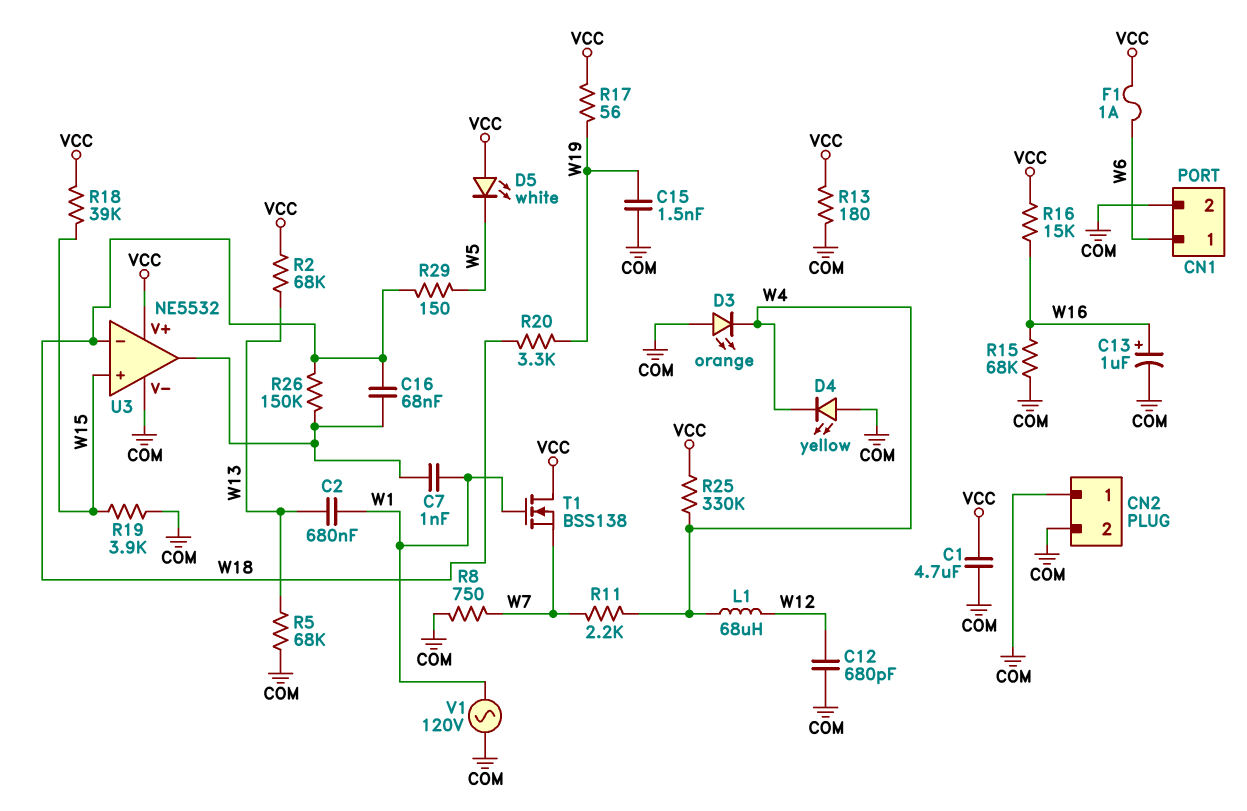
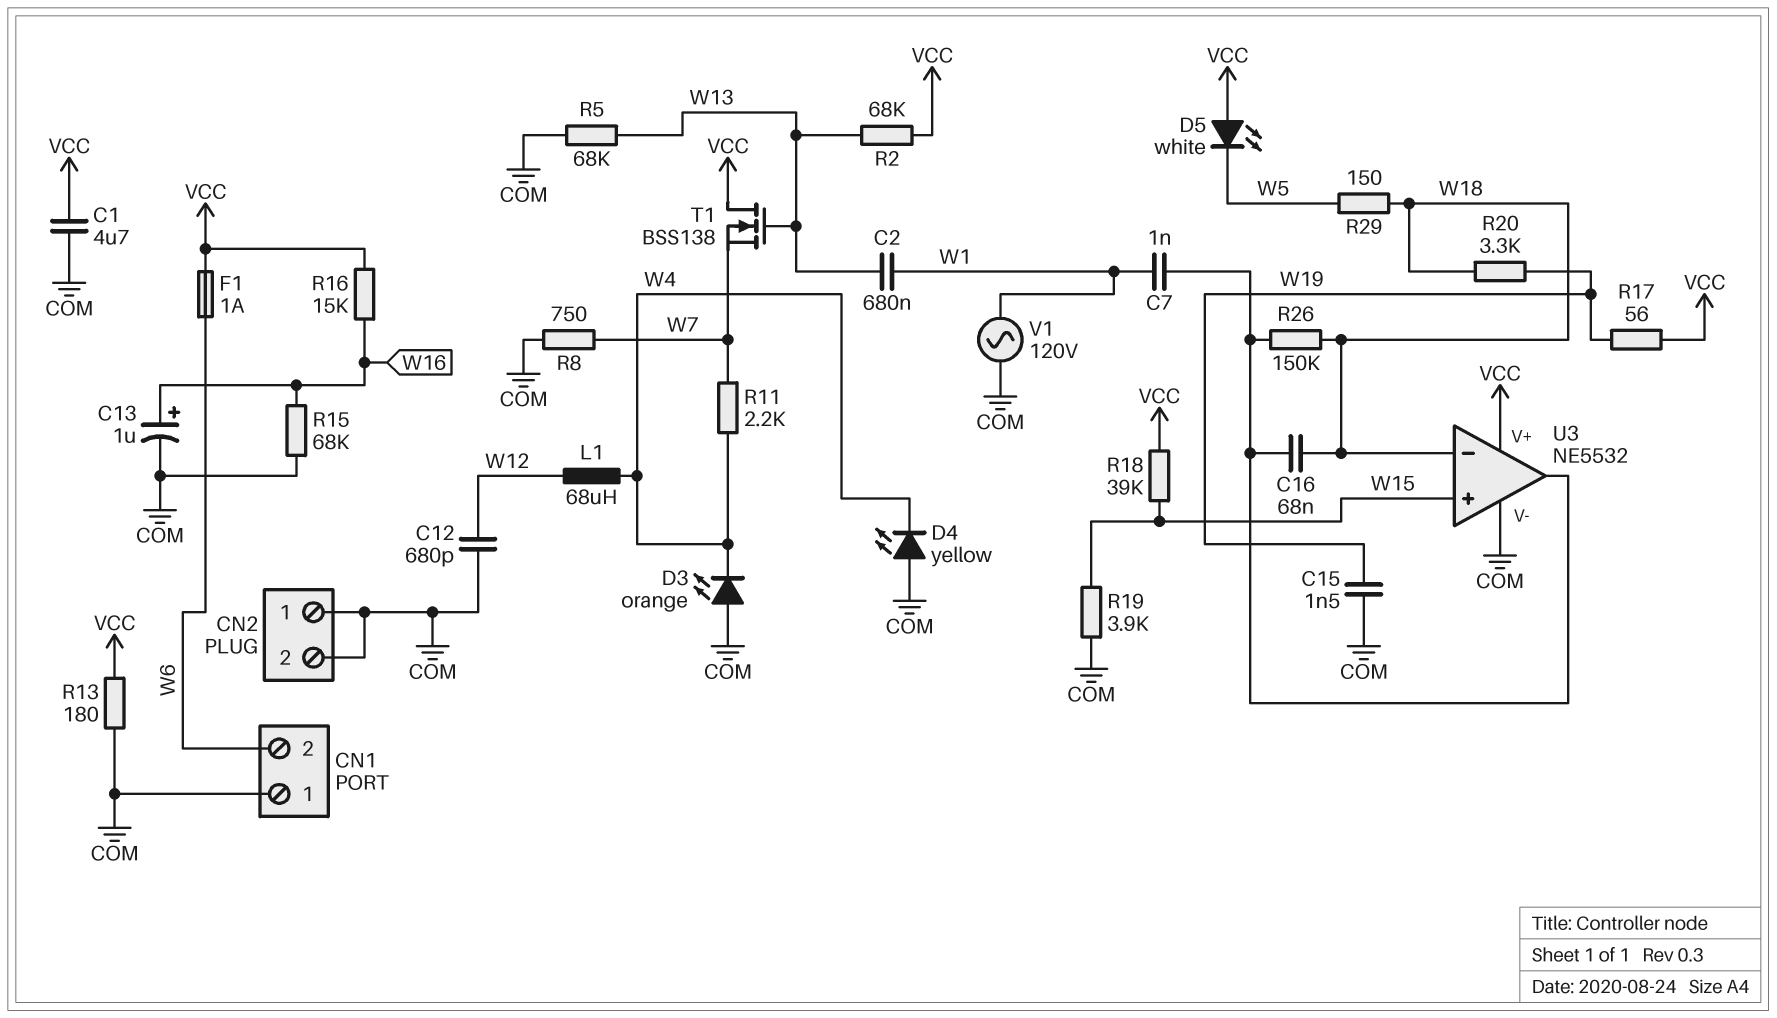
CN1 pin 1: W6 -> COM
CN1 pin 2: COM -> W6
R25: 330k (VCC, W4) -> none
T1: NMOS BSS138 (G W1, D VCC, S W7) -> NMOS BSS138 (G W13, D VCC, S W7)

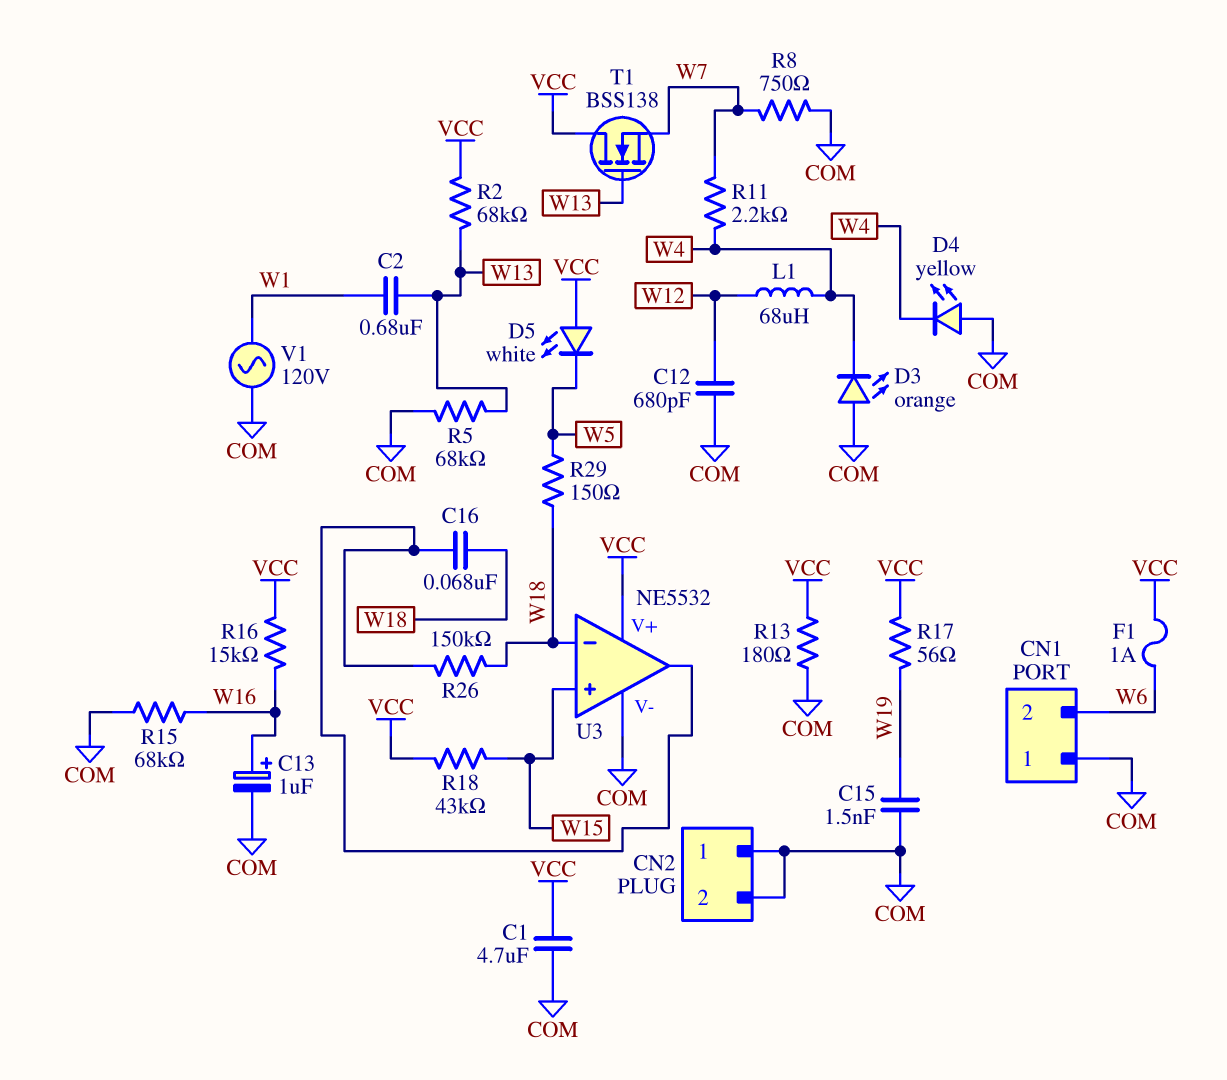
C7: 1nF (U3/out, W1) -> none
R18: 39k (VCC, W15) -> 43k (VCC, W15)
R19: 3.9k (COM, W15) -> none
R20: 3.3k (W18, W19) -> none

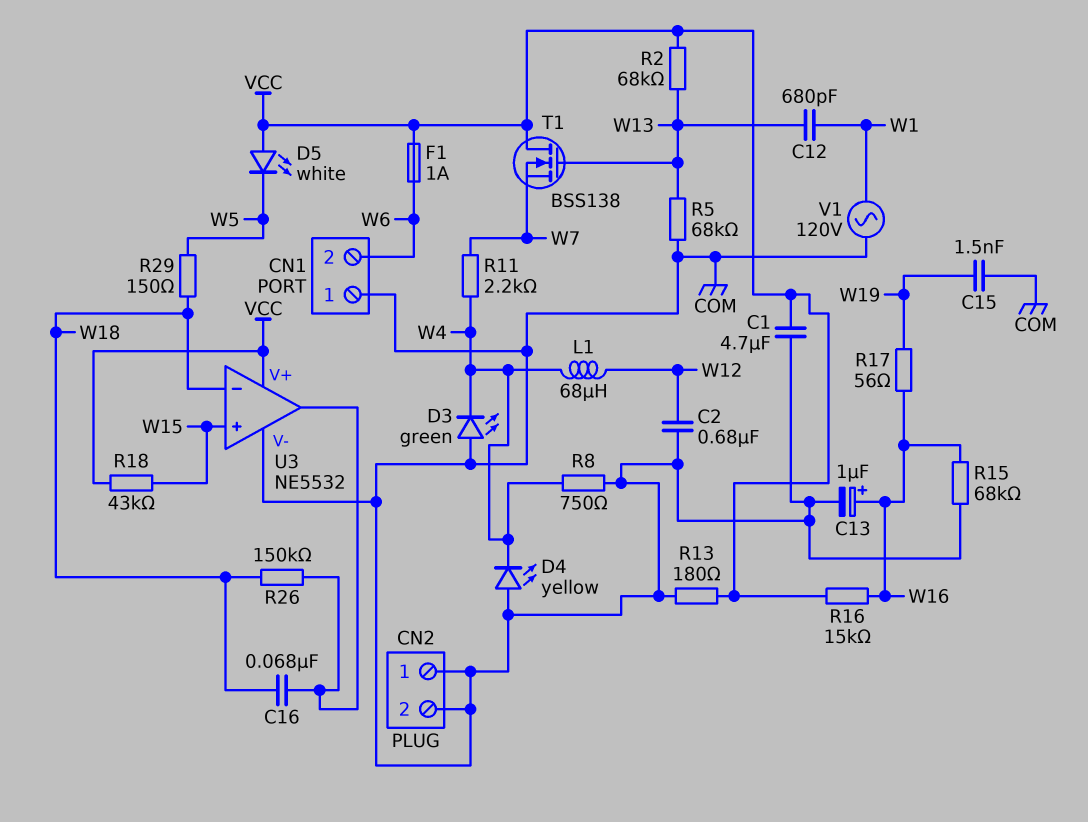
C2: 680nF (W1, W13) -> 680nF (COM, W12)
C12: 680pF (COM, W12) -> 680pF (W1, W13)
D3: LED orange (A COM, K W4) -> LED green (A COM, K W4)
R8: 750 (COM, W7) -> 750 (COM, W4)
R17: 56 (VCC, W19) -> 56 (W16, W19)

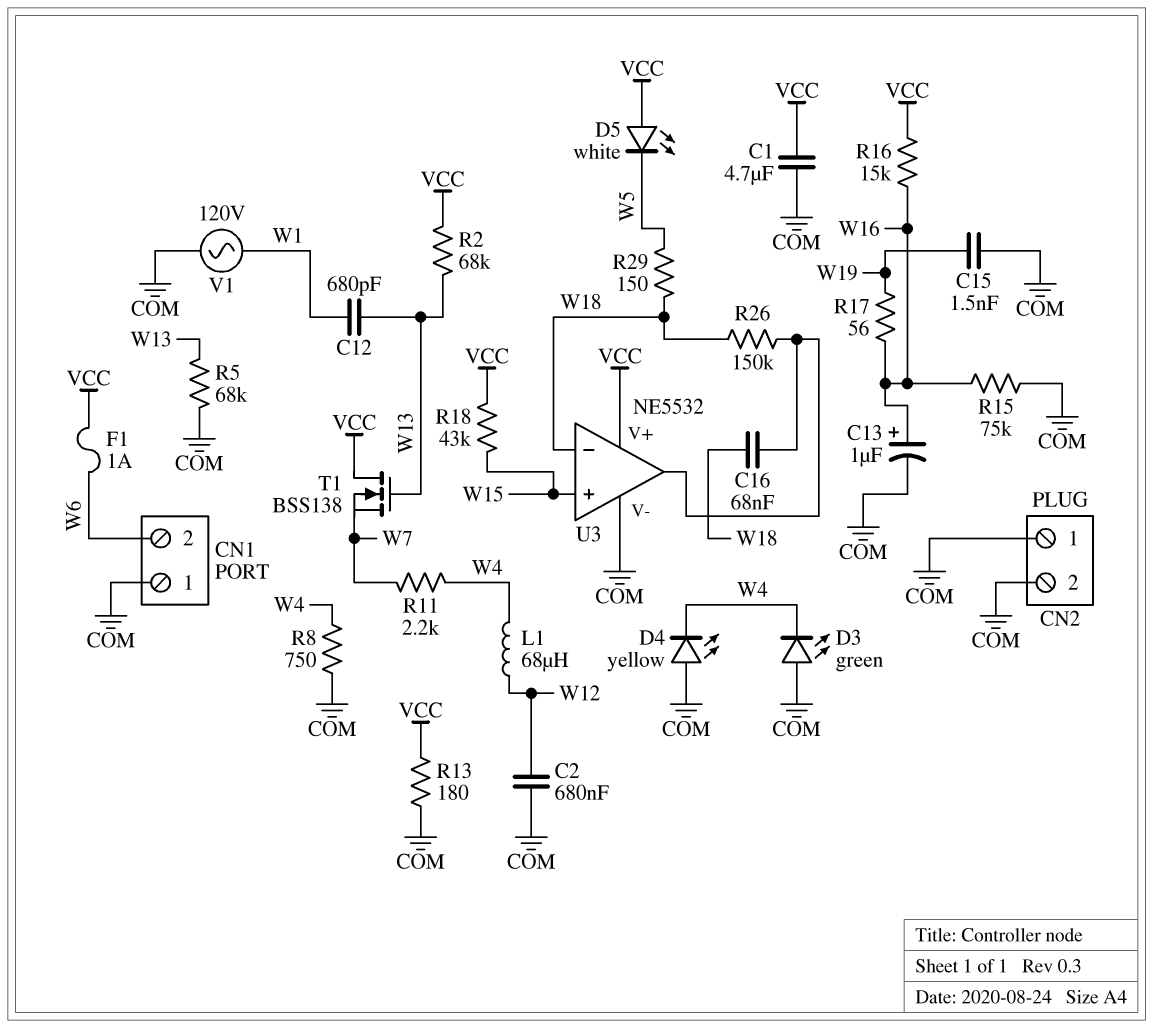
R15: 68k (COM, W16) -> 75k (COM, W16)

